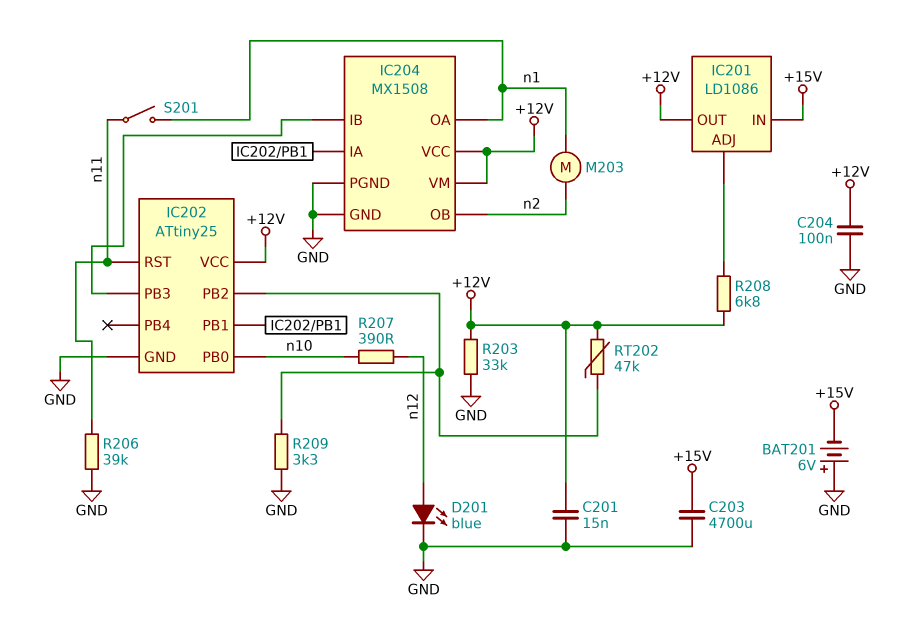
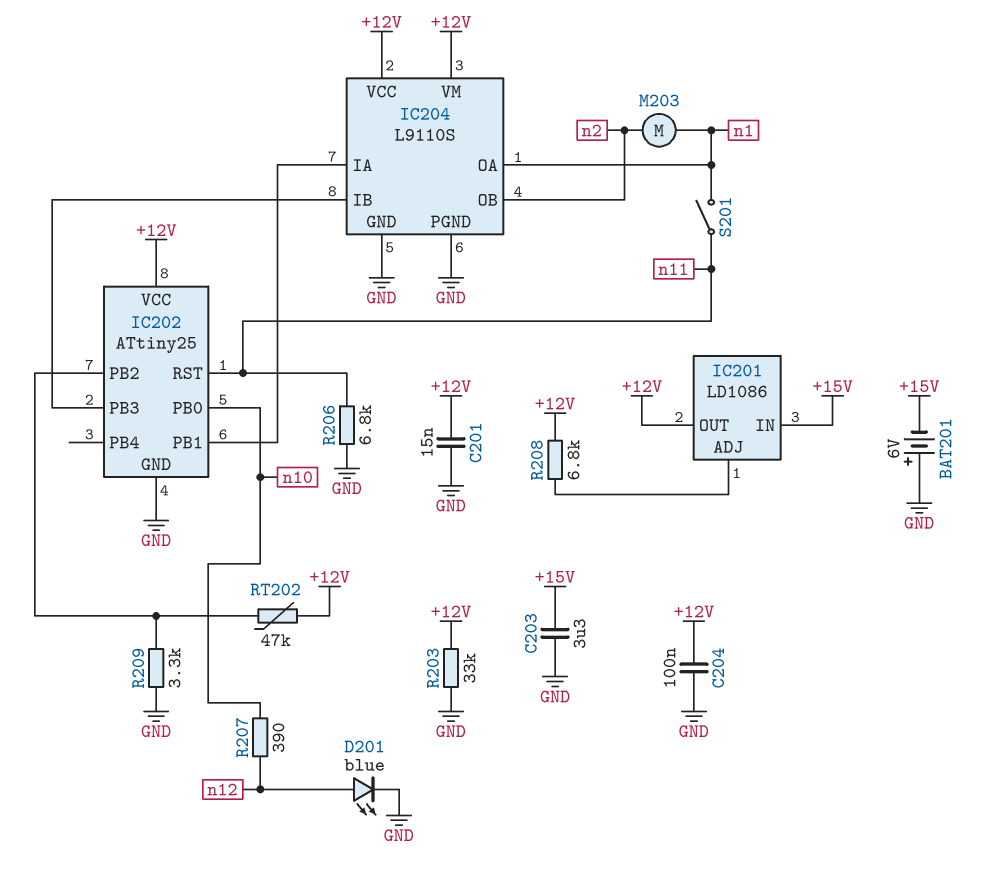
C203: 4700uF (+15V, GND) -> 3.3uF (+15V, GND)
IC204: MX1508 -> L9110S
R206: 39k (GND, n11) -> 6.8k (GND, n11)

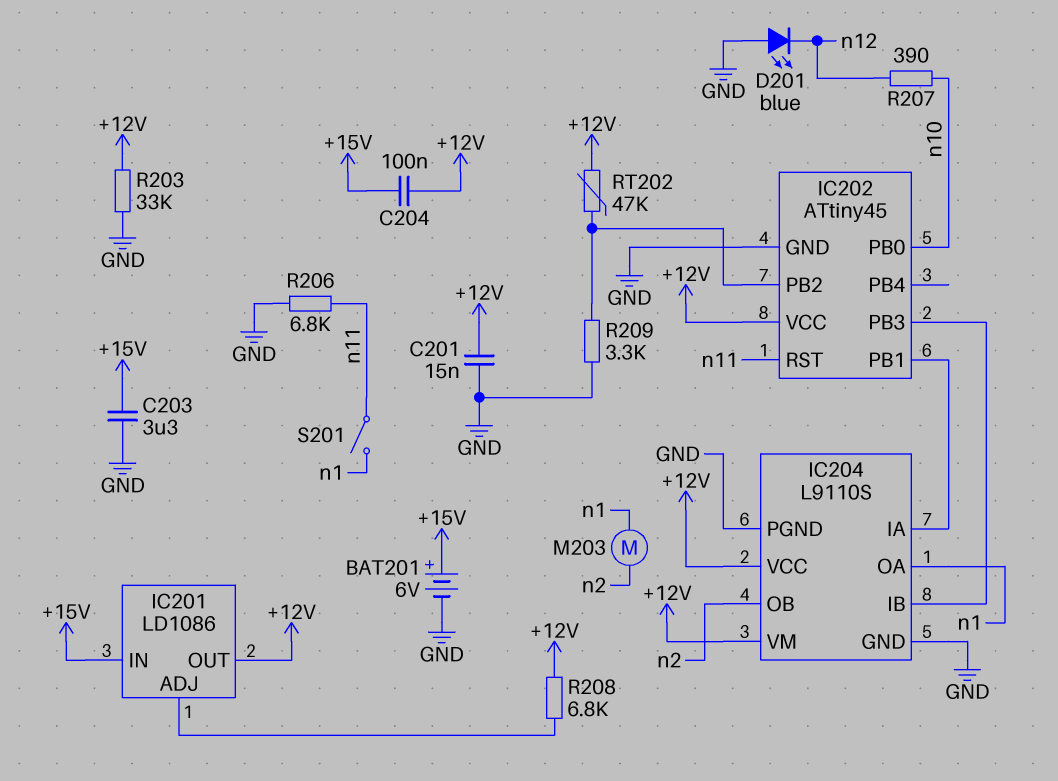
BAT201: 6V (plus GND, minus +15V) -> 6V (plus +15V, minus GND)
C204: 100nF (+12V, GND) -> 100nF (+12V, +15V)
D201: LED blue (A n12, K GND) -> LED blue (A GND, K n12)
IC202: ATtiny25 -> ATtiny45

